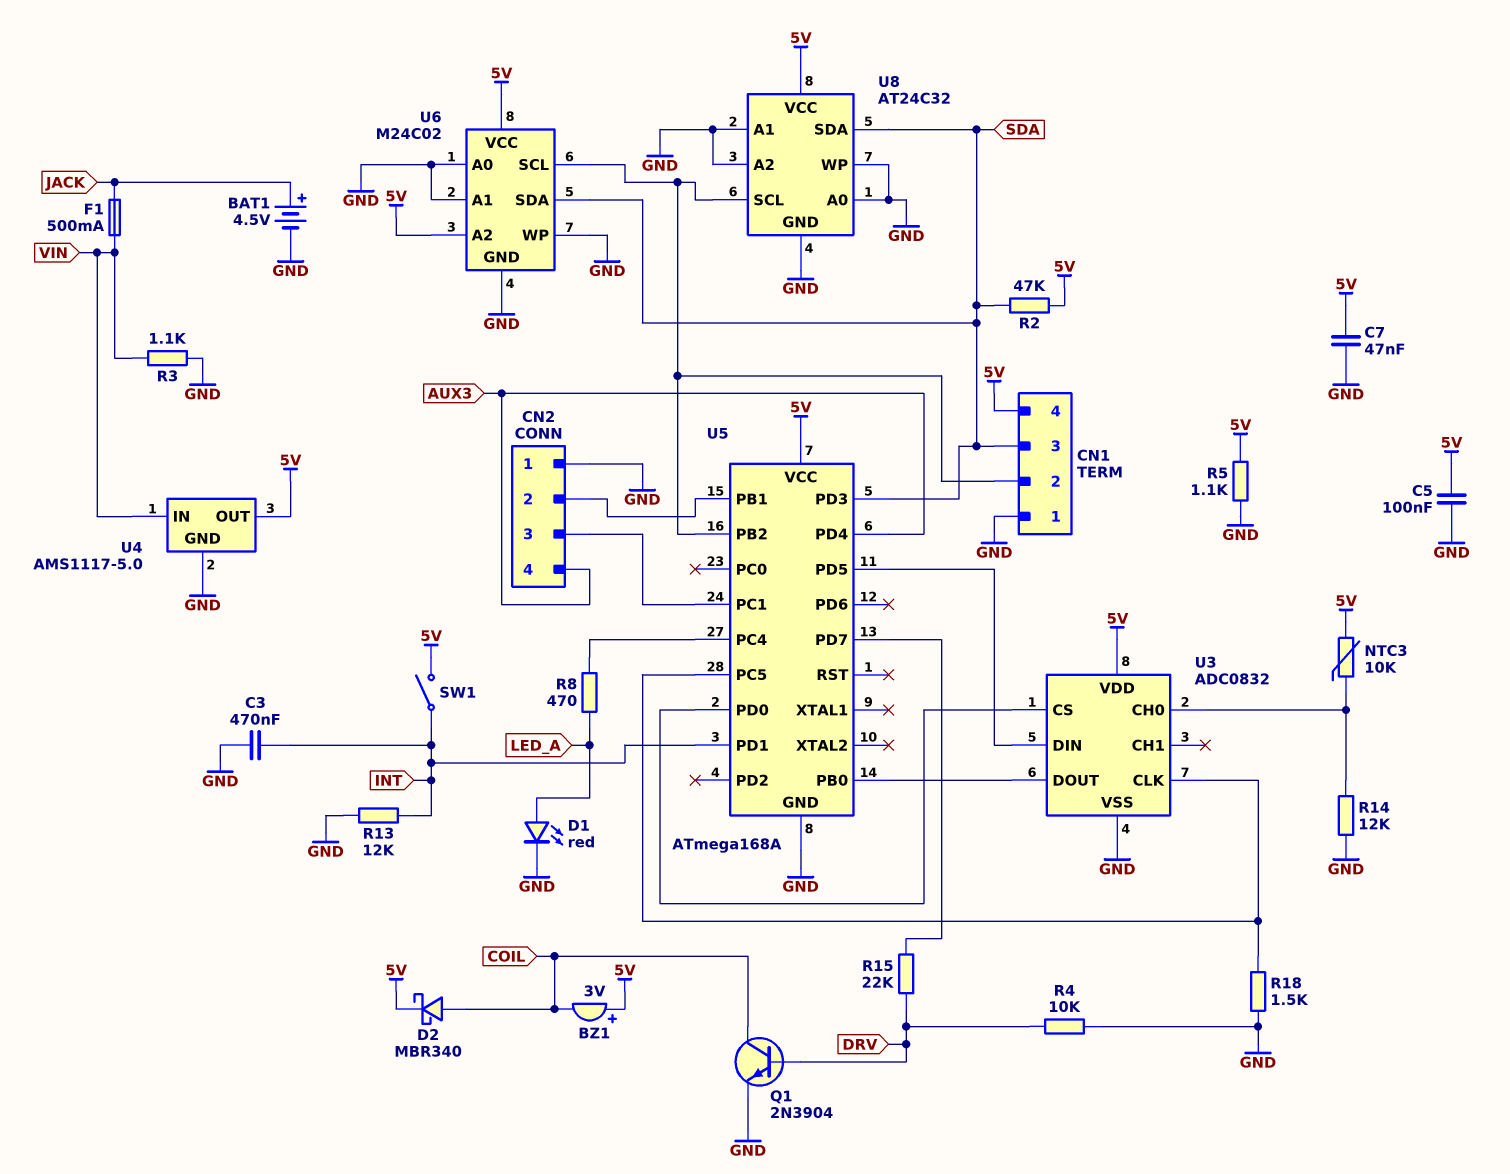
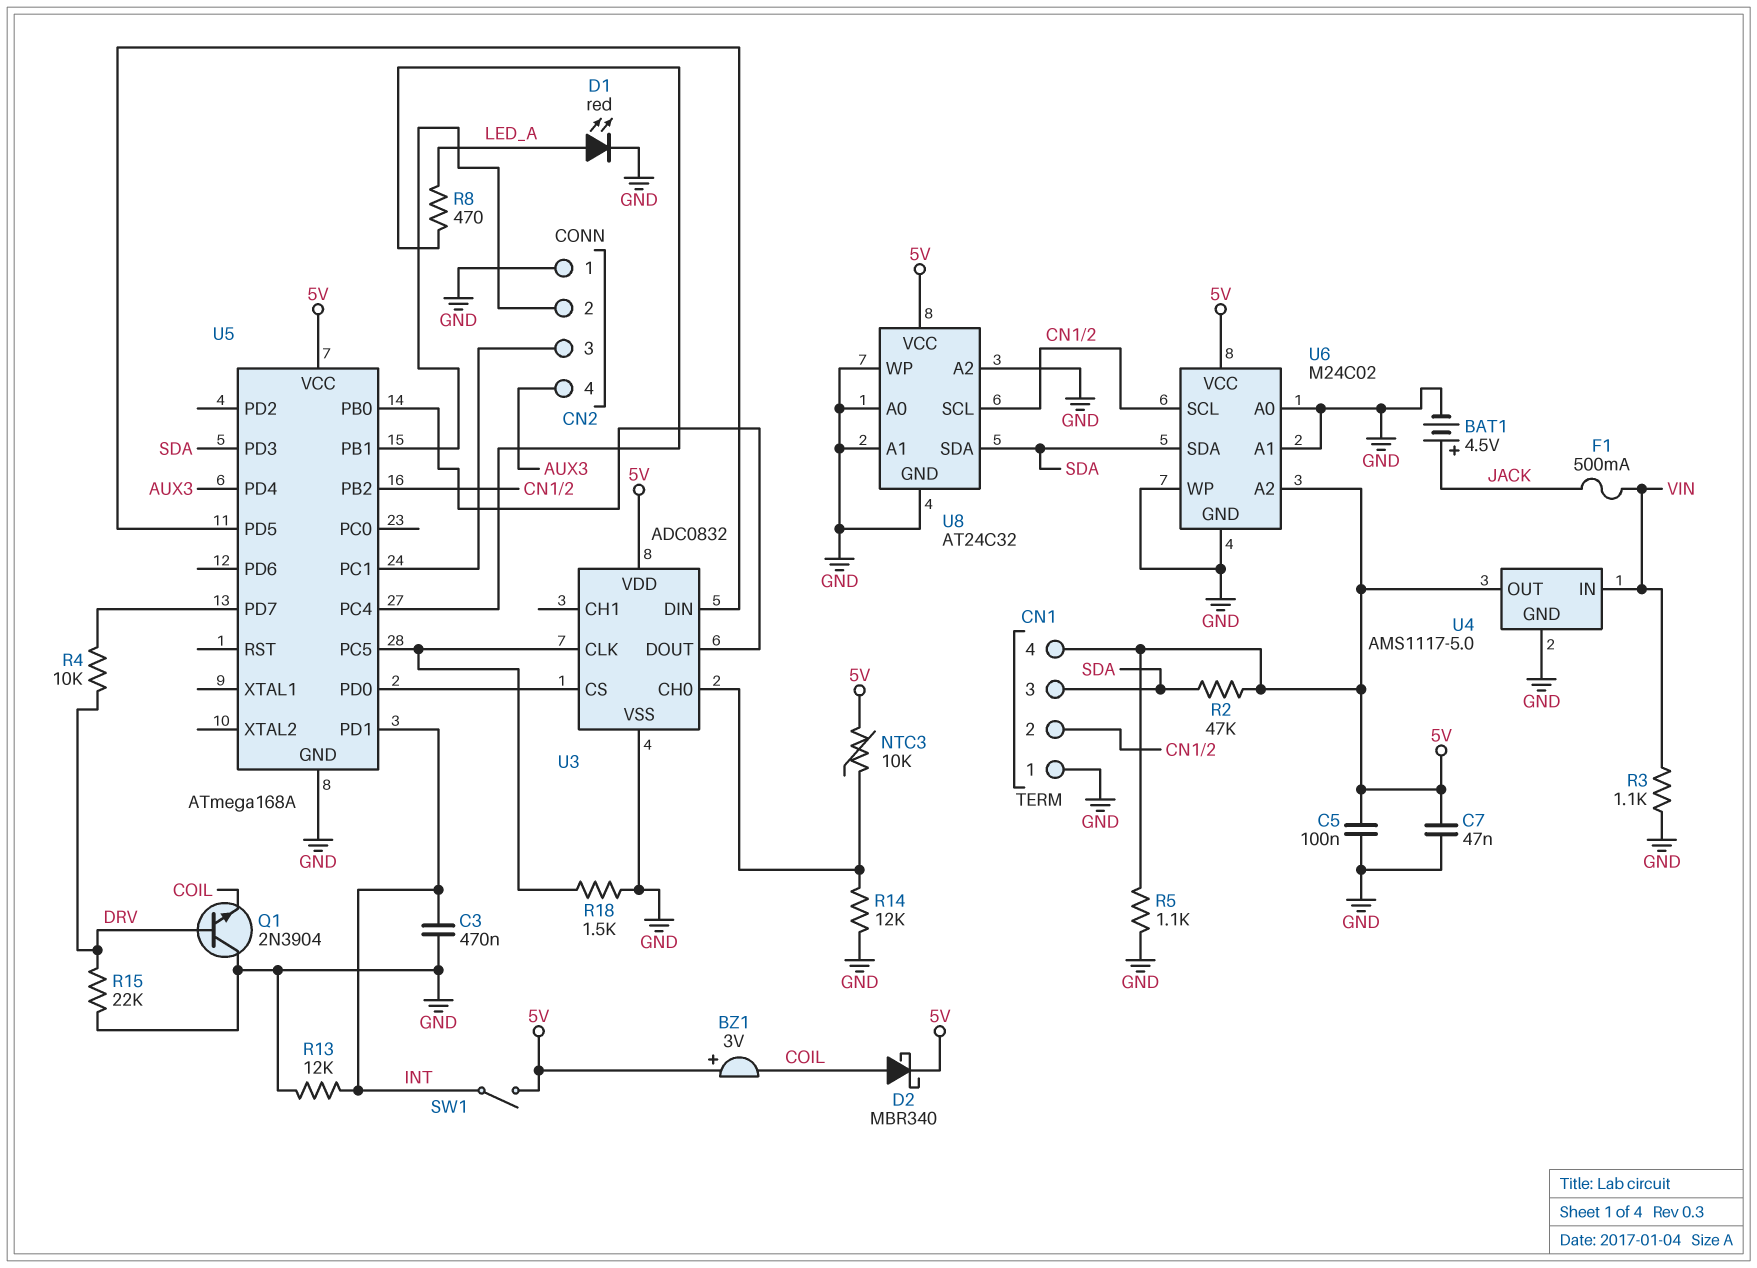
Q1: NPN 2N3904 (B DRV, C COIL, E GND) -> NPN 2N3904 (B DRV, C GND, E COIL)
R4: 10k (DRV, GND) -> 10k (DRV, U5/PD7)
R15: 22k (DRV, U5/PD7) -> 22k (DRV, GND)

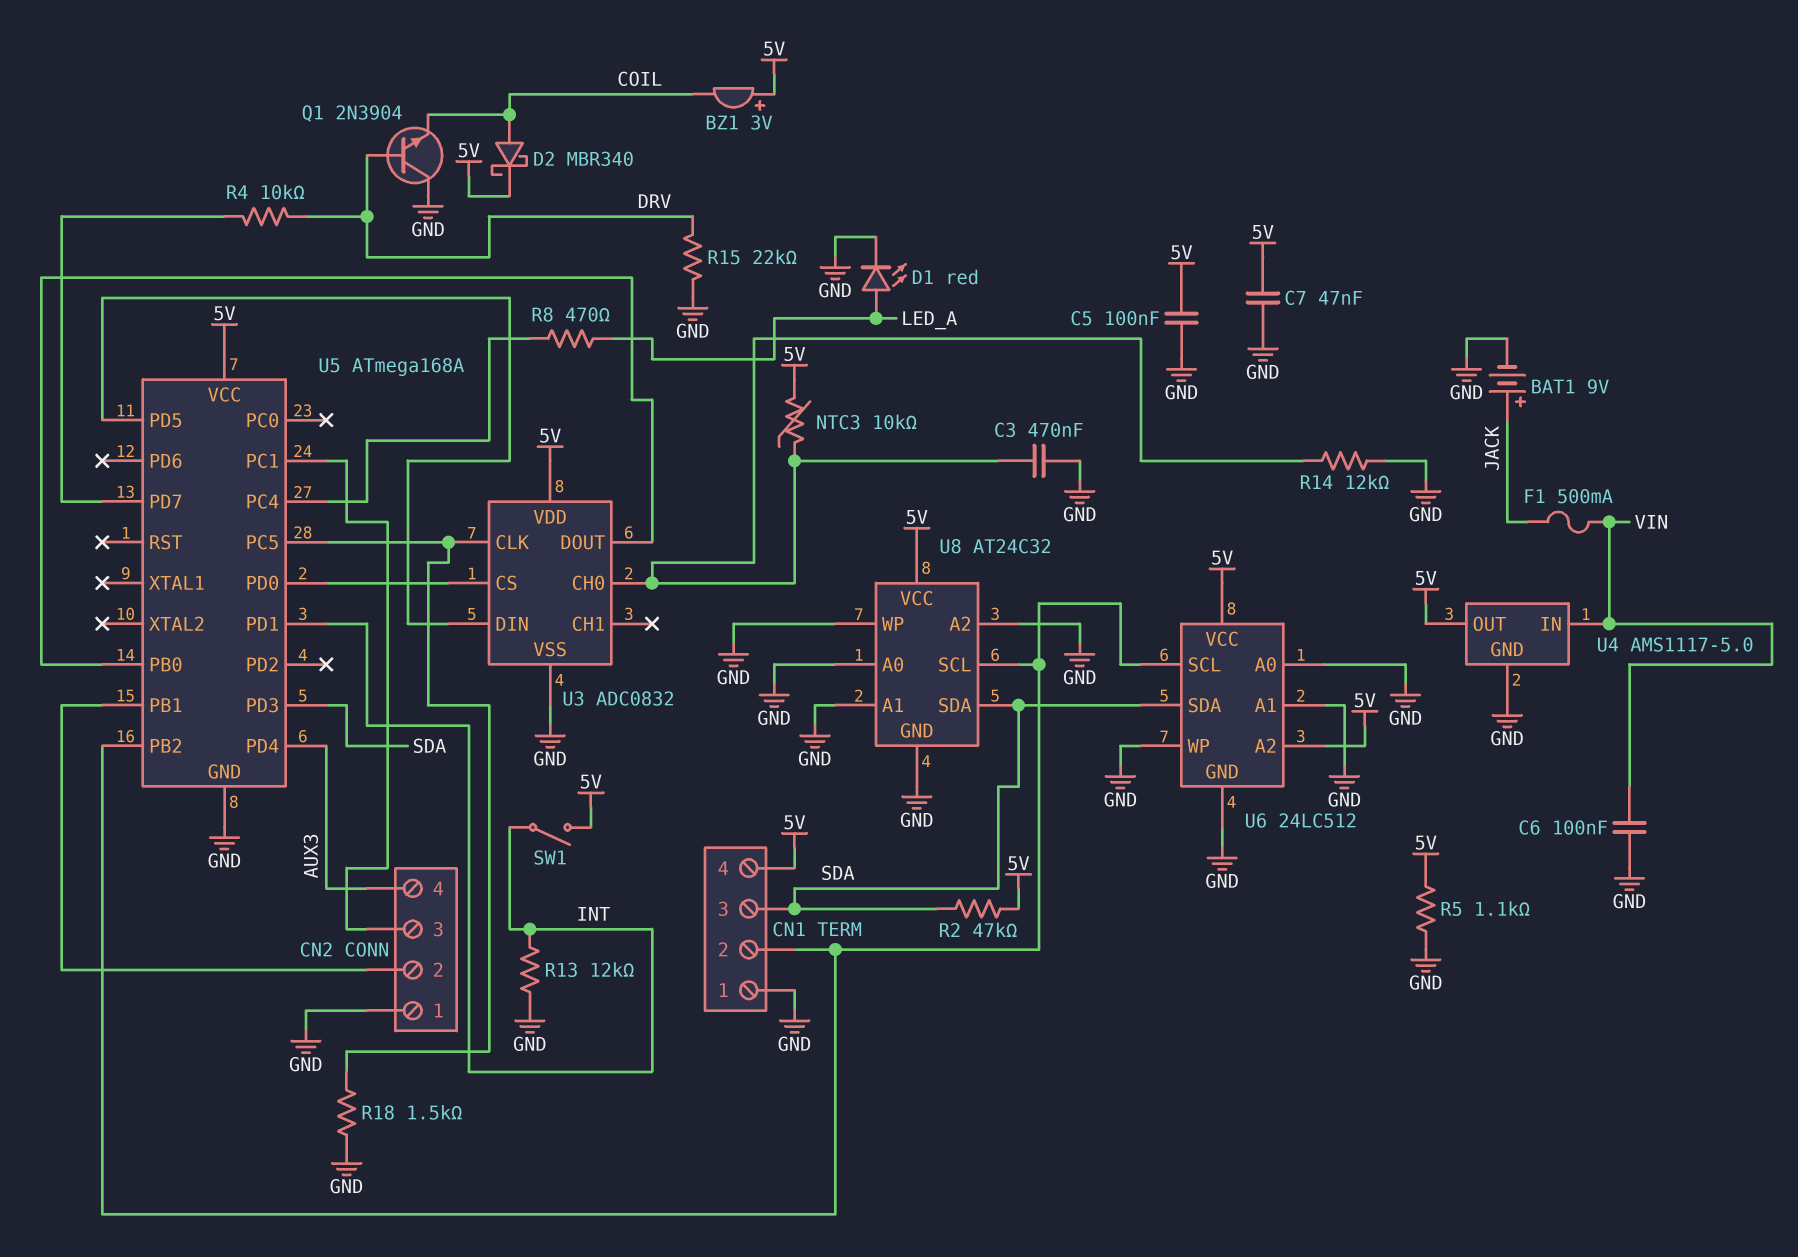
BAT1: 4.5V (plus JACK, minus GND) -> 9V (plus JACK, minus GND)
C3: 470nF (GND, INT) -> 470nF (GND, U3/CH0)
C6: none -> 100nF (GND, VIN)
R3: 1.1k (GND, VIN) -> none
U6: M24C02 -> 24LC512

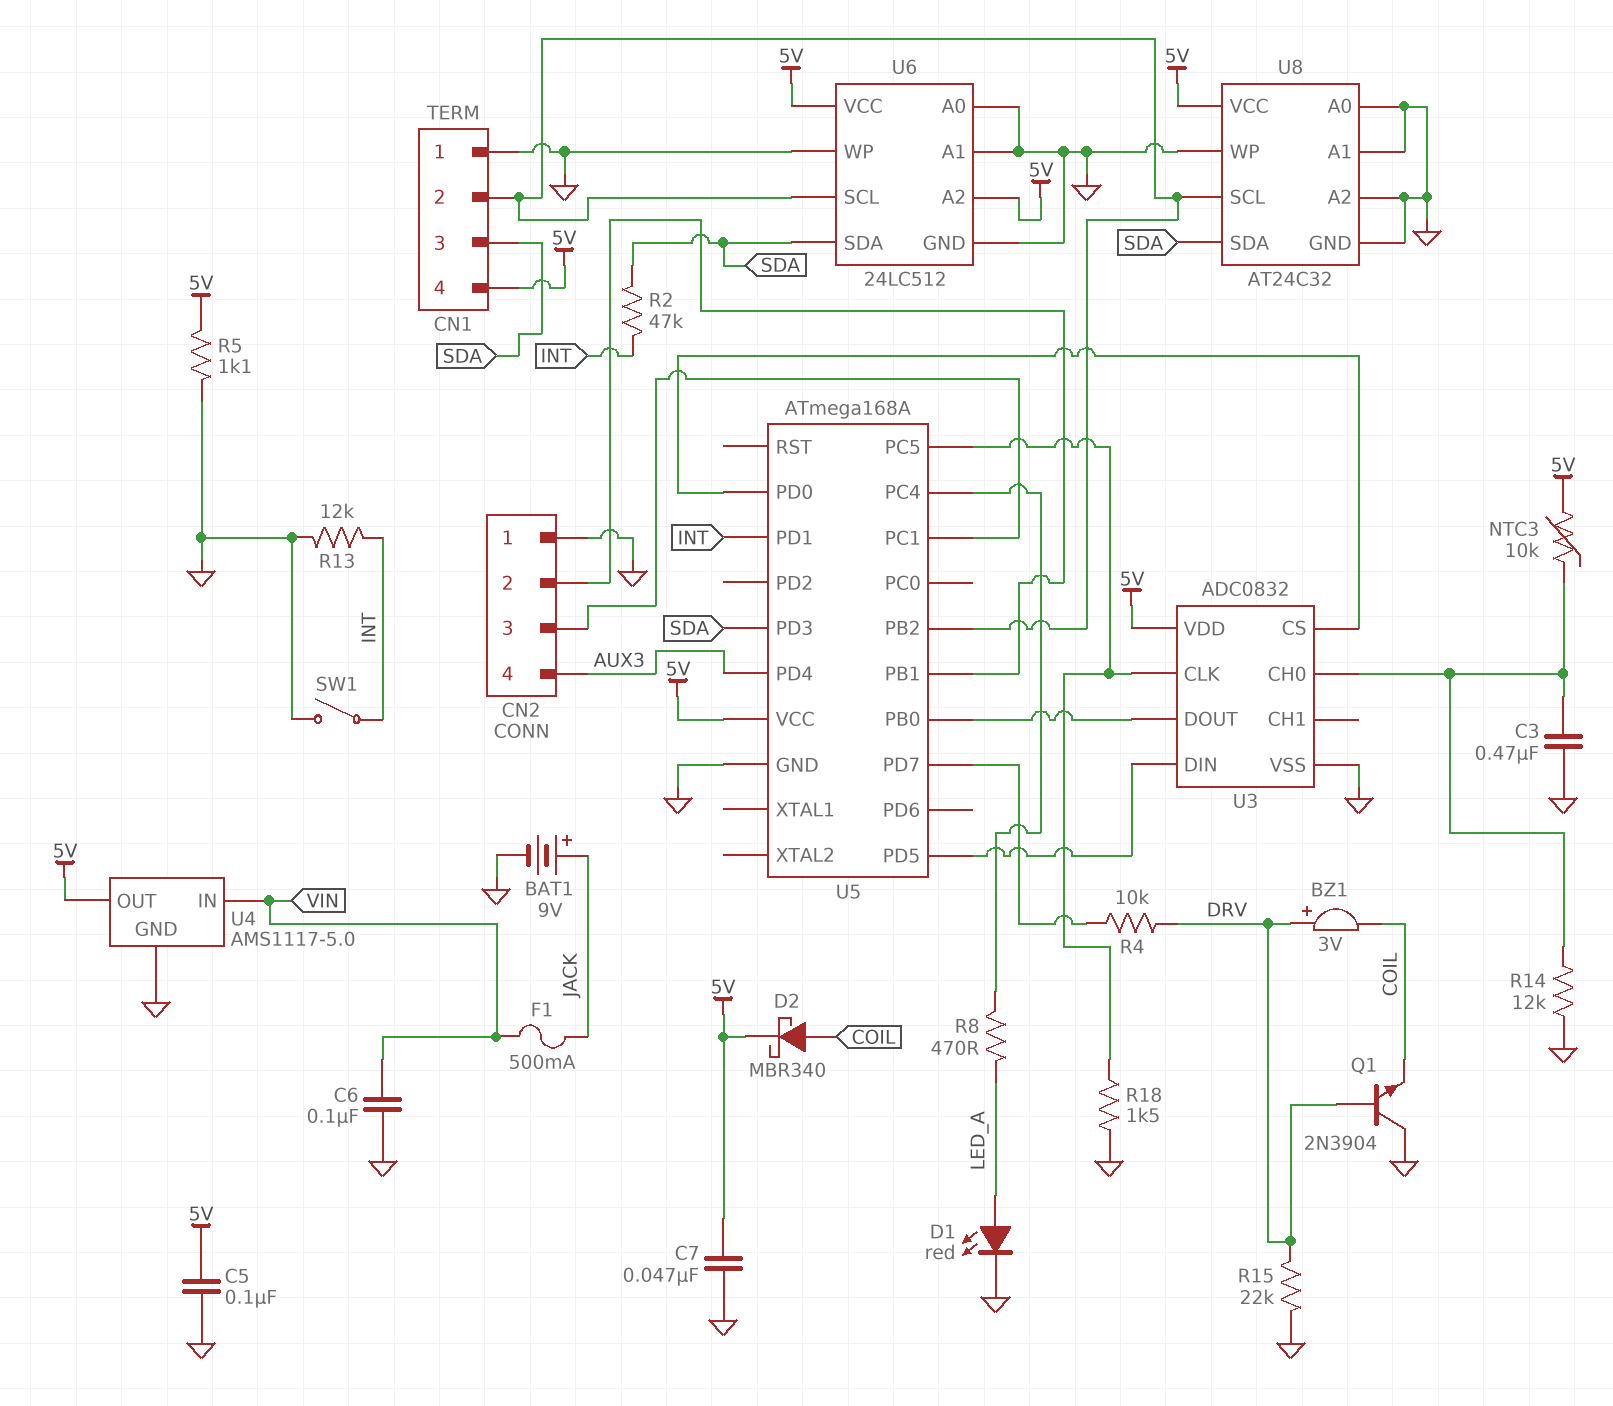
BZ1: buzzer 3V (plus 5V, minus COIL) -> buzzer 3V (plus DRV, minus COIL)
R2: 47k (5V, SDA) -> 47k (INT, SDA)
SW1: switch (5V, INT) -> switch (GND, INT)

